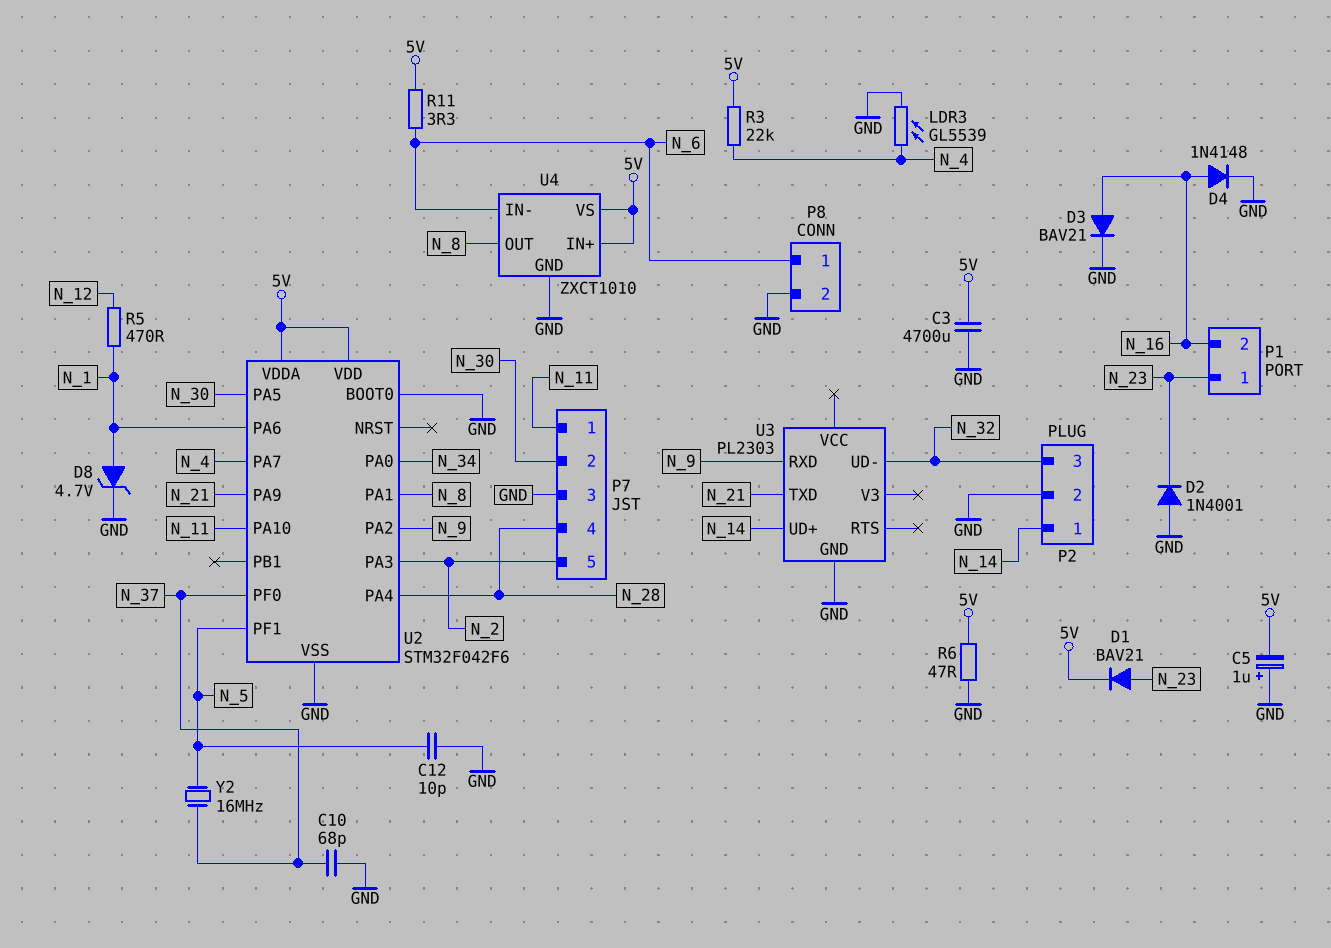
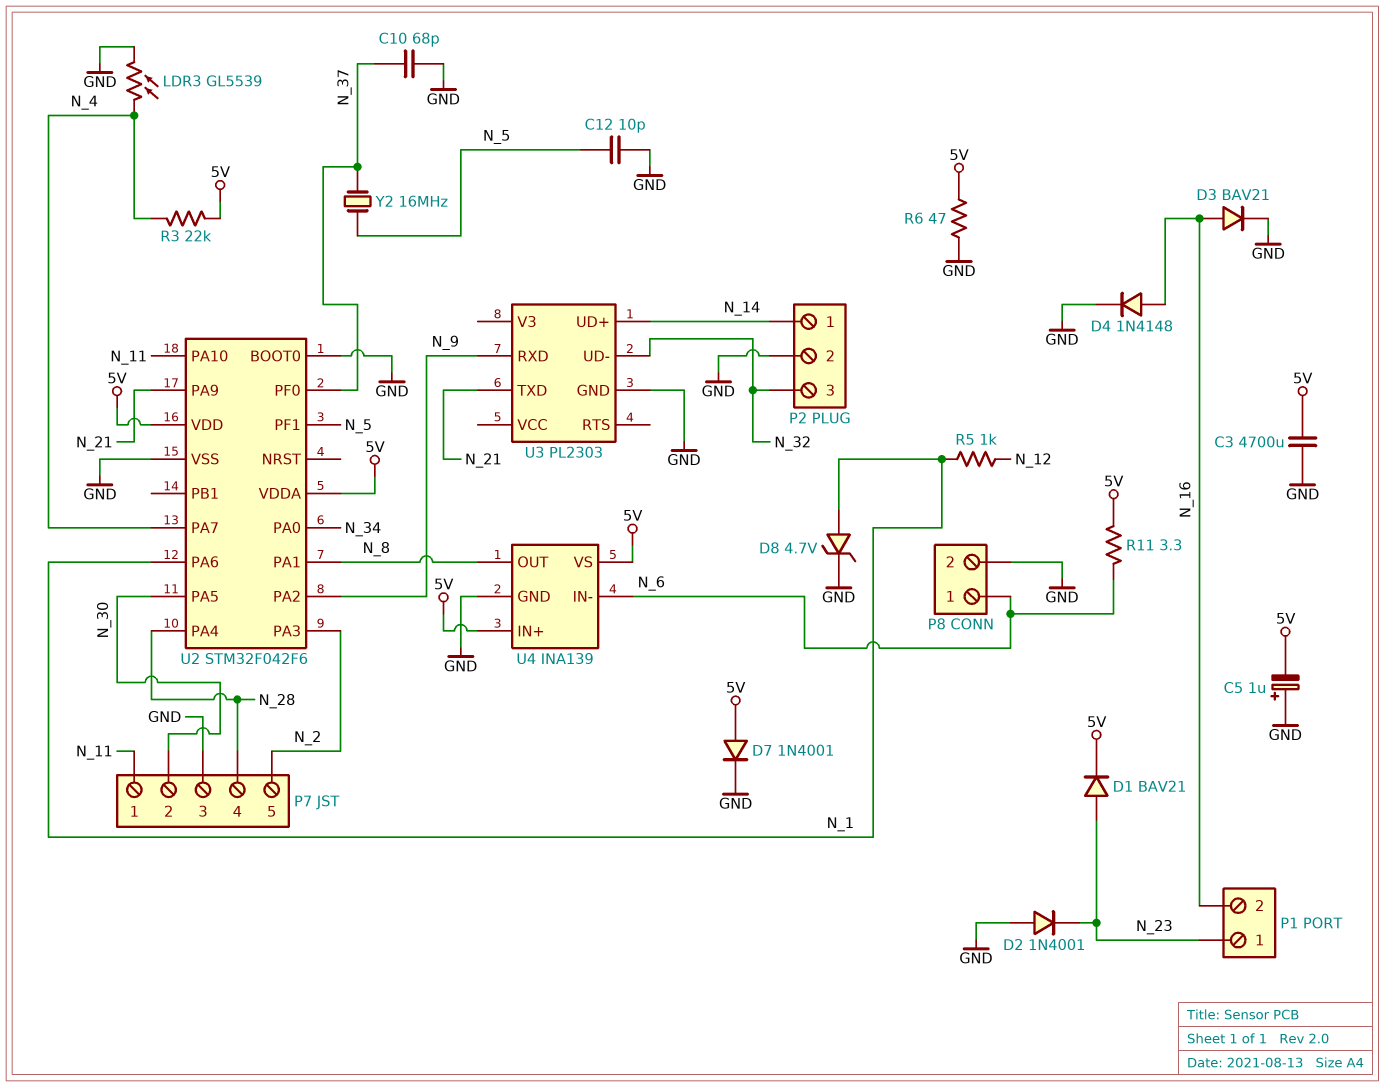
D7: none -> diode 1N4001 (A 5V, K GND)
R5: 470 (N_1, N_12) -> 1k (N_1, N_12)
U4: ZXCT1010 -> INA139

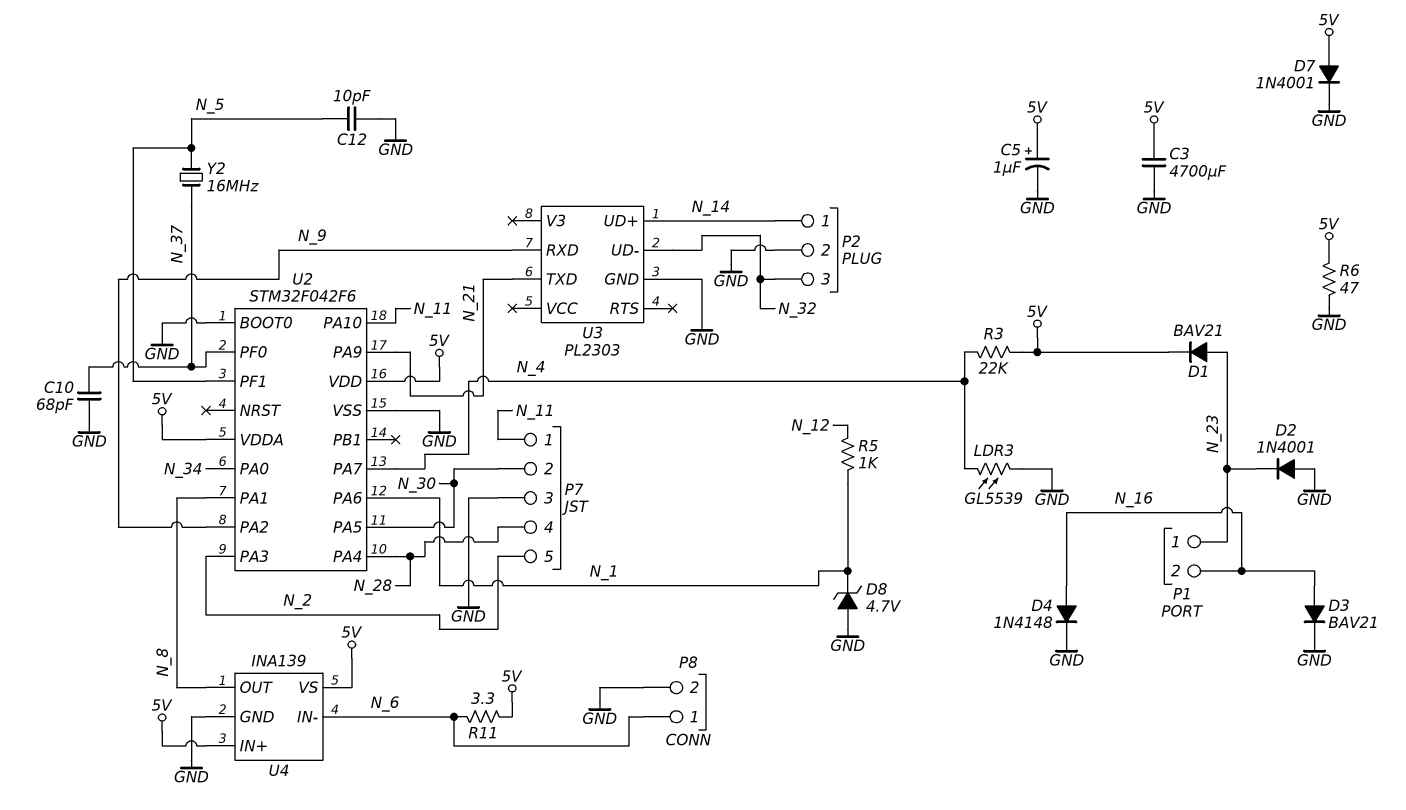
C5: 1uF (plus GND, minus 5V) -> 1uF (plus 5V, minus GND)
D8: zener 4.7V (A N_1, K GND) -> zener 4.7V (A GND, K N_1)

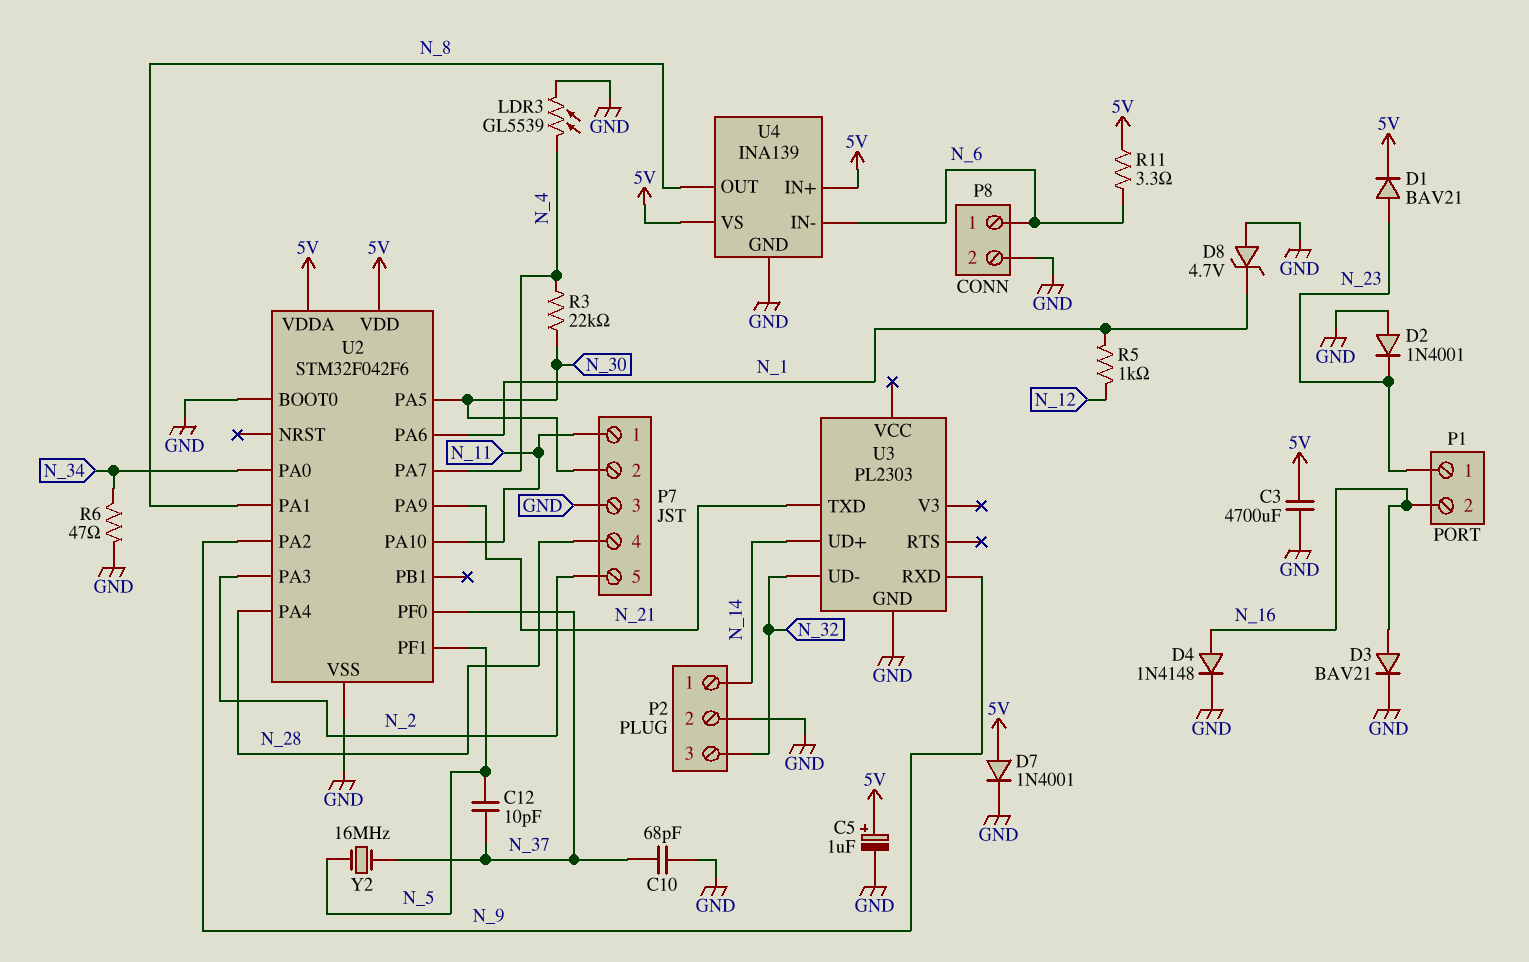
C12: 10pF (GND, N_5) -> 10pF (N_5, N_37)
R3: 22k (5V, N_4) -> 22k (N_4, N_30)
R6: 47 (5V, GND) -> 47 (GND, N_34)

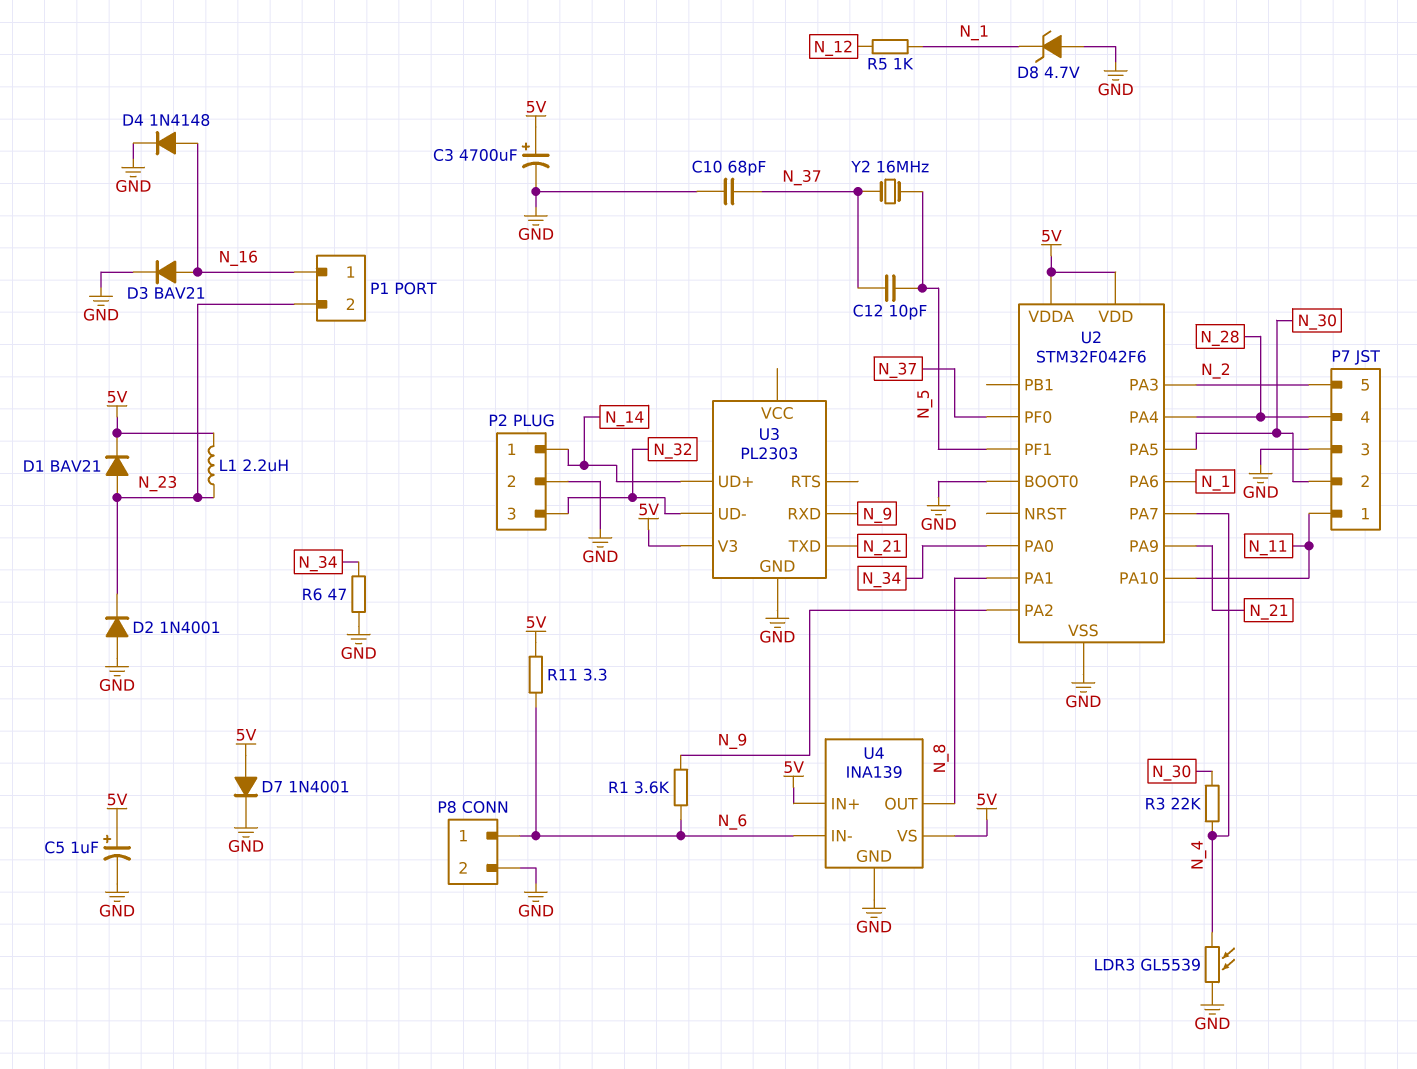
C3: 4700uF (5V, GND) -> 4700uF (plus 5V, minus GND)
L1: none -> 2.2uH (5V, N_23)
P1 pin 1: N_23 -> N_16
P1 pin 2: N_16 -> N_23
R1: none -> 3.6k (N_6, N_9)
U3 pin V3: none -> 5V

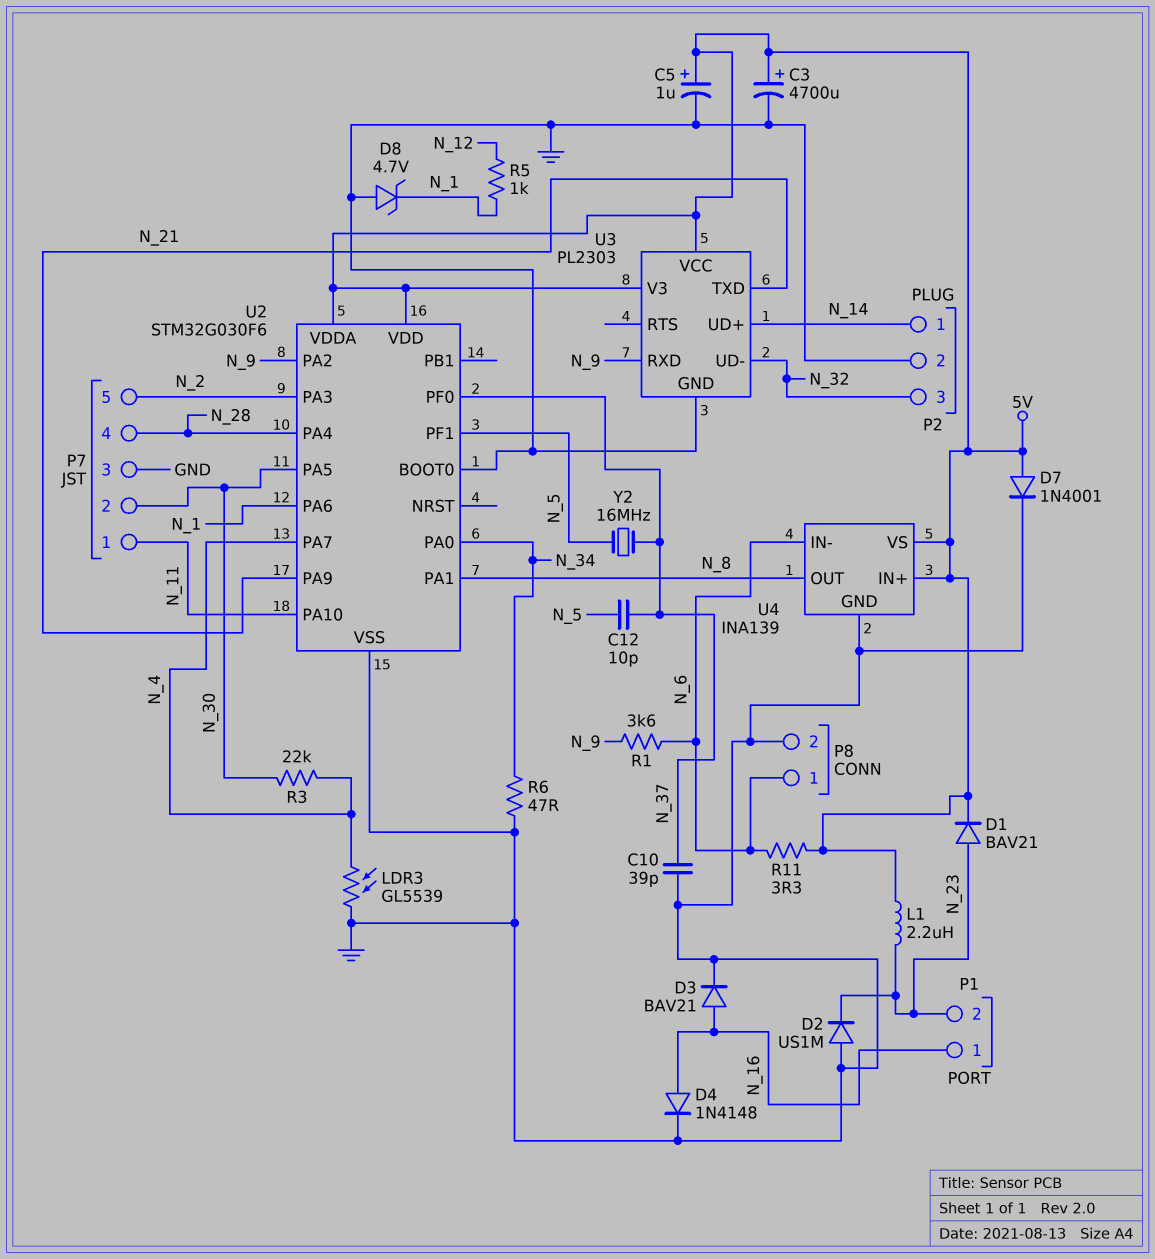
C10: 68pF (GND, N_37) -> 39pF (GND, N_37)
D2: diode 1N4001 (A GND, K N_23) -> diode US1M (A GND, K N_23)
U2: STM32F042F6 -> STM32G030F6
U3 pin VCC: none -> 5V

